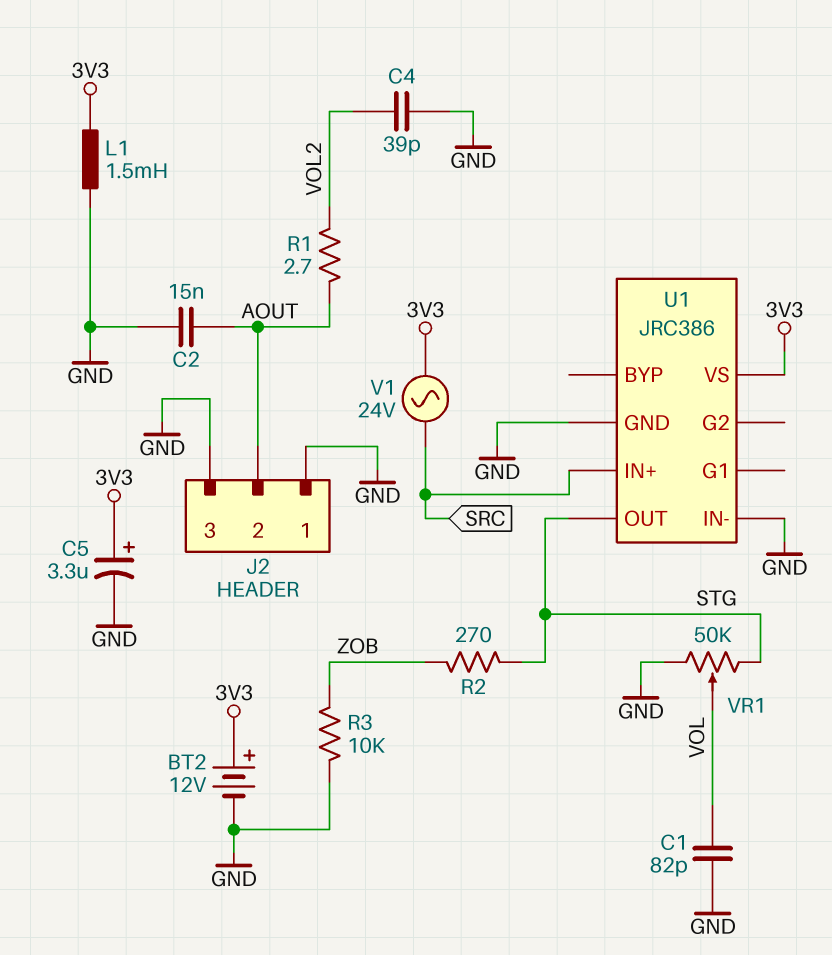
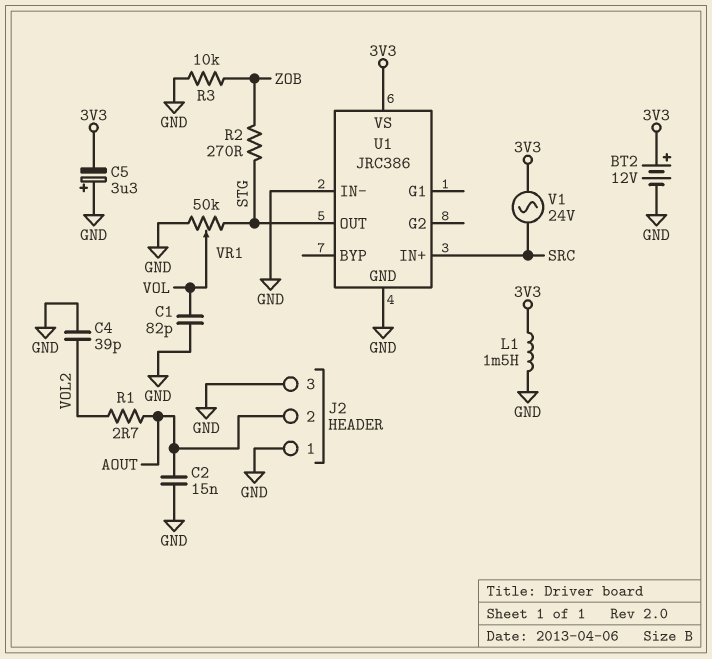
C5: 3.3uF (plus 3V3, minus GND) -> 3.3uF (plus GND, minus 3V3)

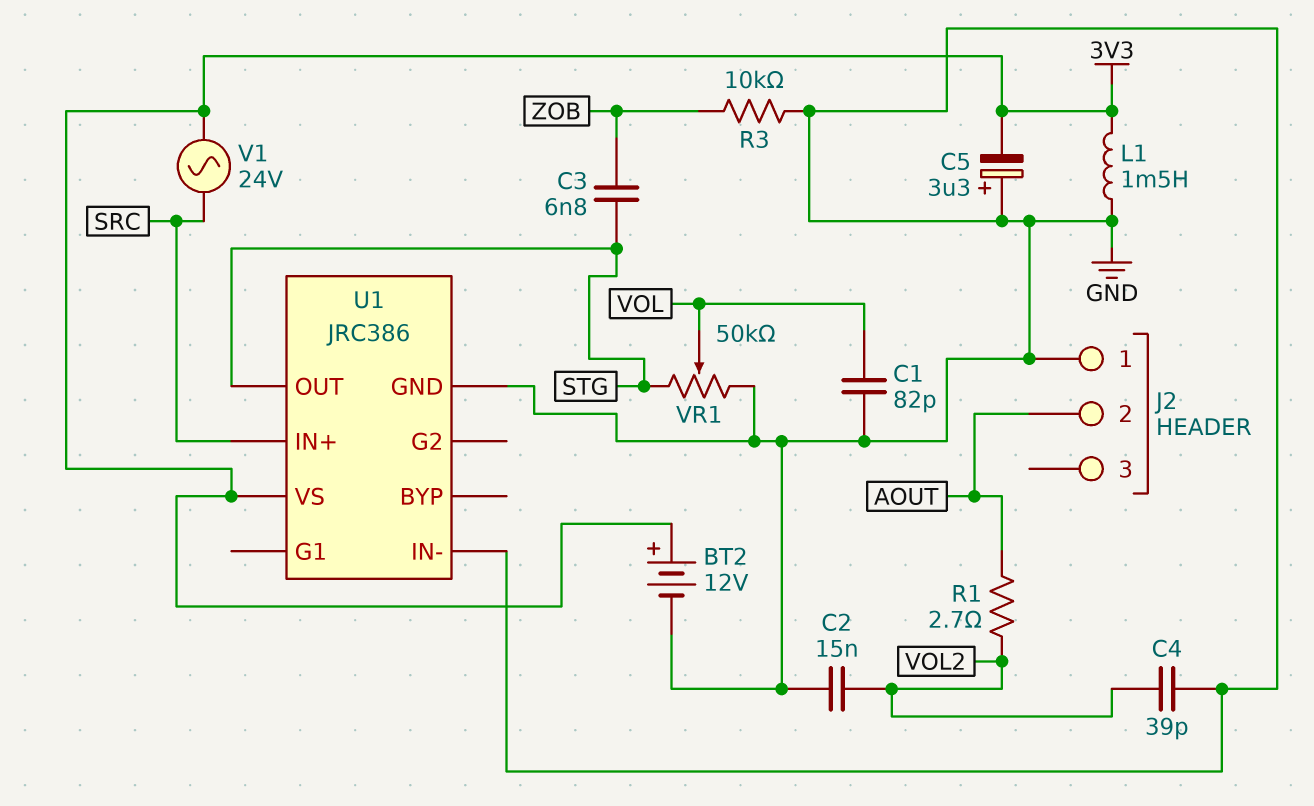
C2: 15nF (AOUT, GND) -> 15nF (GND, VOL2)
C3: none -> 6.8nF (STG, ZOB)
J2 pin 3: GND -> none
R2: 270 (STG, ZOB) -> none

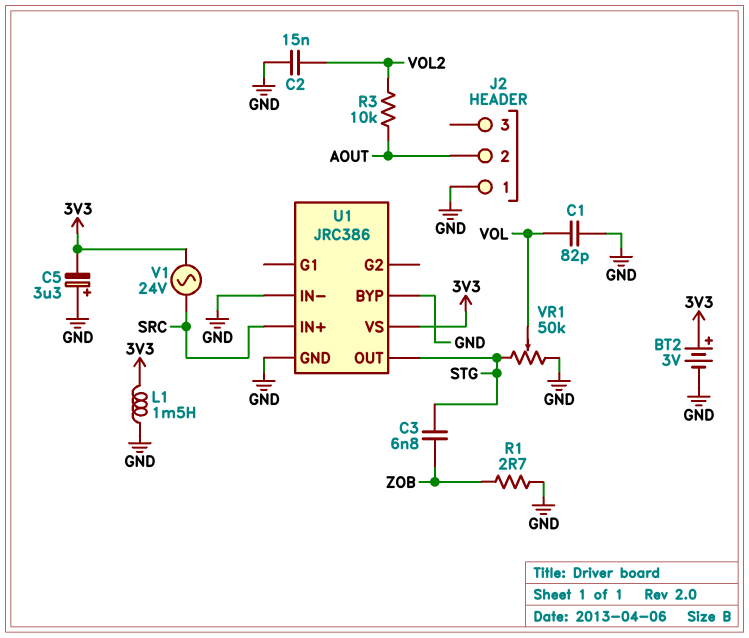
BT2: 12V (plus 3V3, minus GND) -> 3V (plus 3V3, minus GND)
C4: 39pF (GND, VOL2) -> none
R1: 2.7 (AOUT, VOL2) -> 2.7 (GND, ZOB)
R3: 10k (GND, ZOB) -> 10k (AOUT, VOL2)
U1 pin BYP: none -> GND

